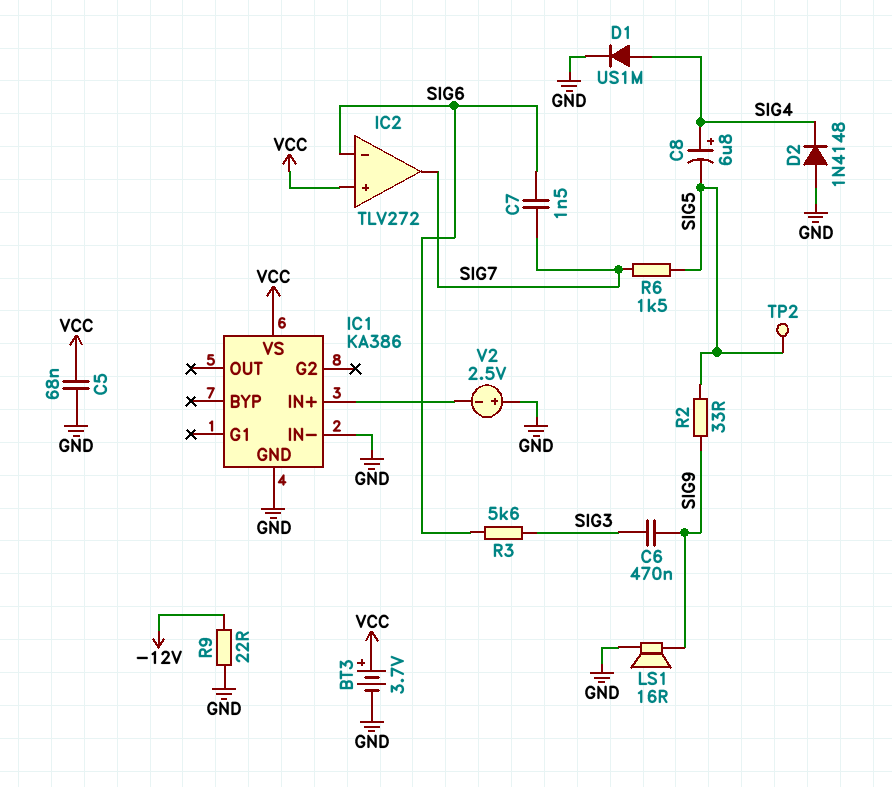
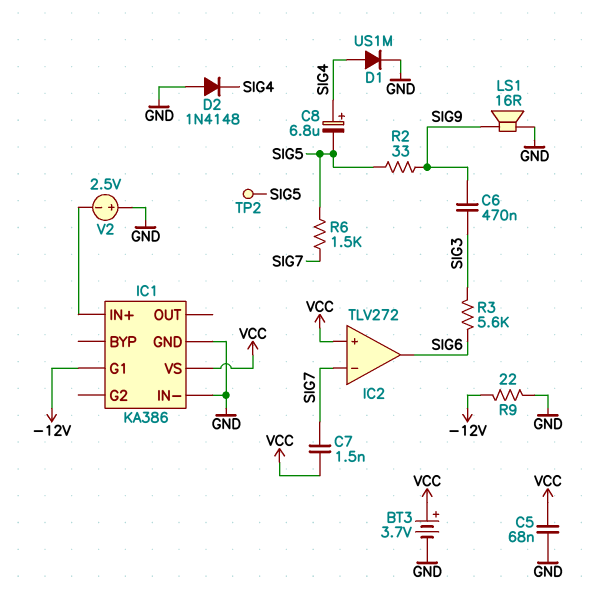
C7: 1.5nF (SIG6, SIG7) -> 1.5nF (SIG7, VCC)
IC1 pin G1: none -> -12V
IC2 pin in-: SIG6 -> SIG7
IC2 pin out: SIG7 -> SIG6

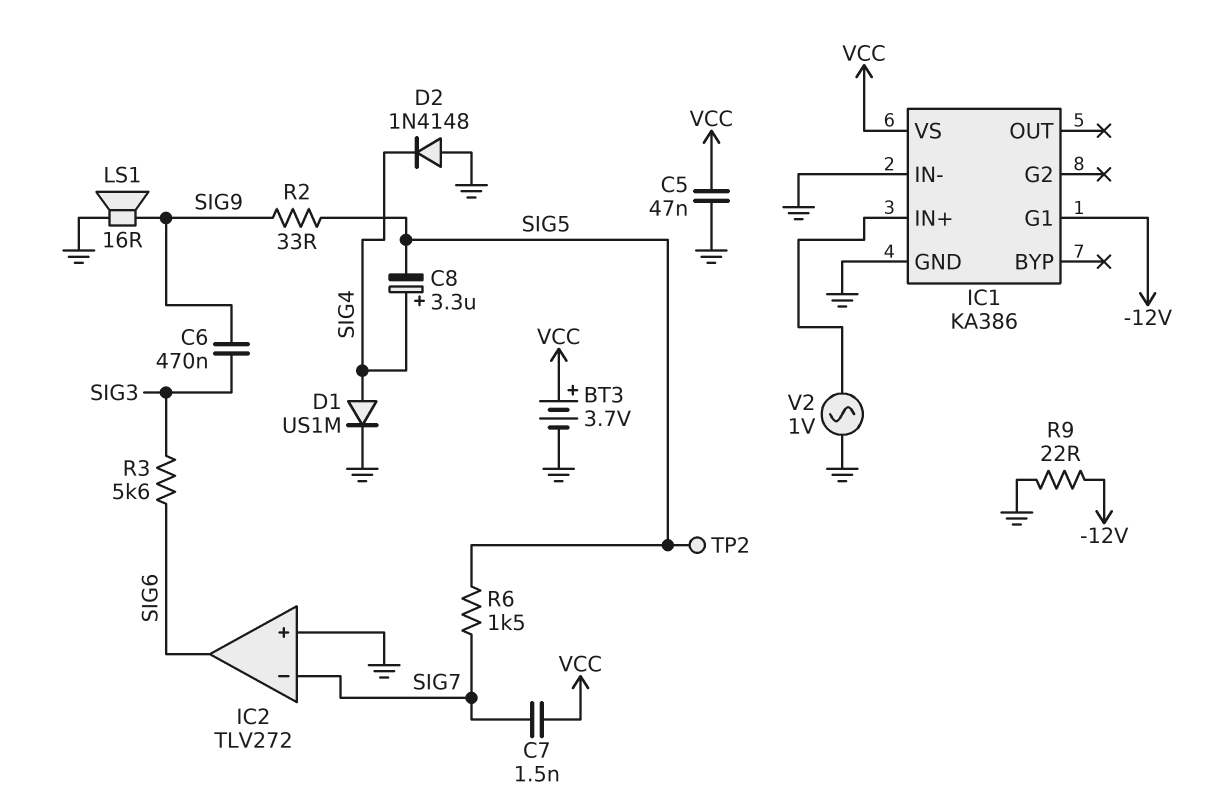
C5: 68nF (GND, VCC) -> 47nF (GND, VCC)
C8: 6.8uF (plus SIG4, minus SIG5) -> 3.3uF (plus SIG4, minus SIG5)
IC2 pin in+: VCC -> GND
V2: 2.5V (plus GND, minus IC1/IN+) -> AC 1V (GND, IC1/IN+)

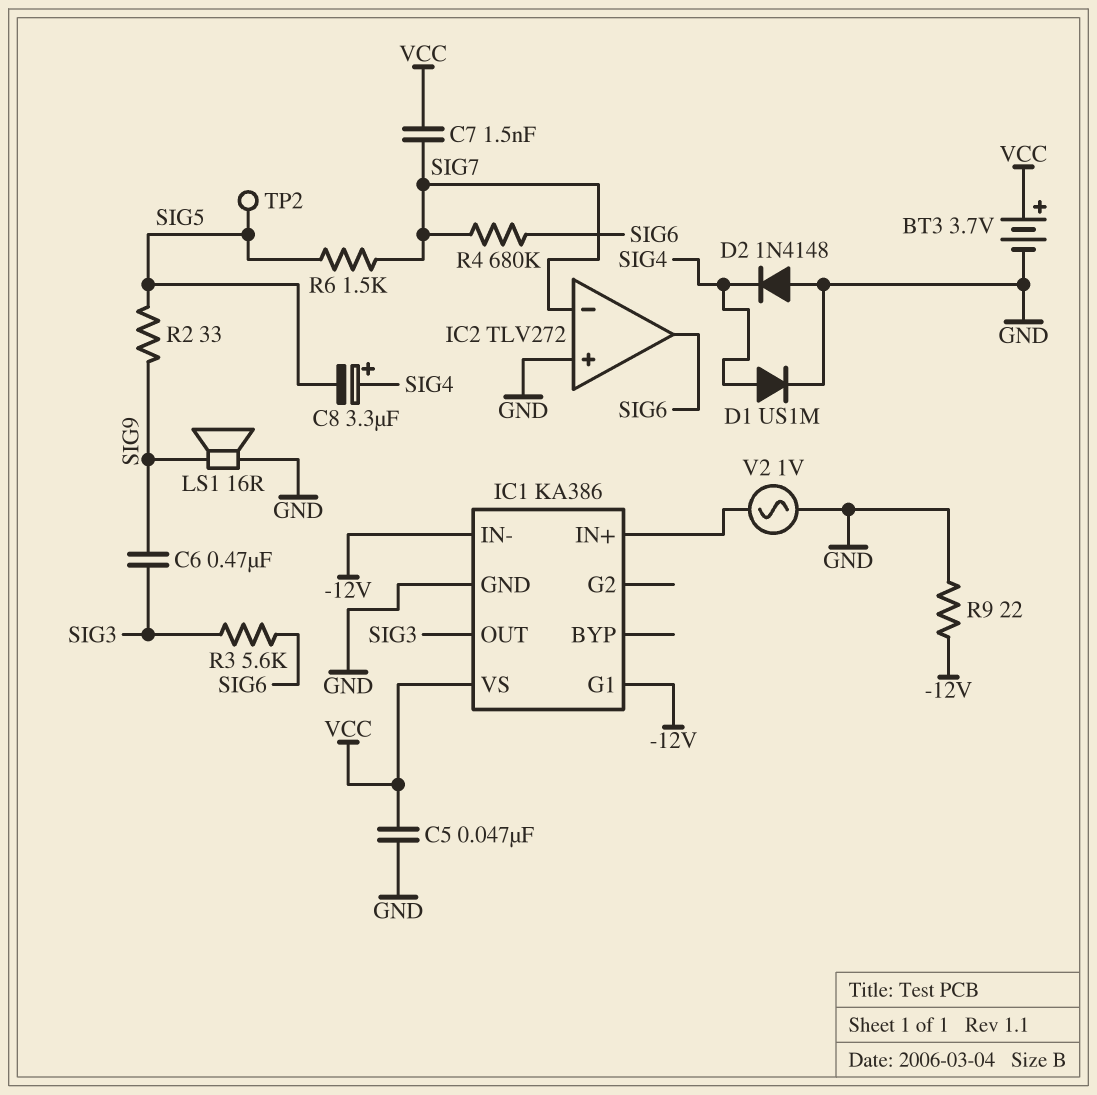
IC1 pin IN-: GND -> -12V
IC1 pin OUT: none -> SIG3
R4: none -> 680k (SIG6, SIG7)

